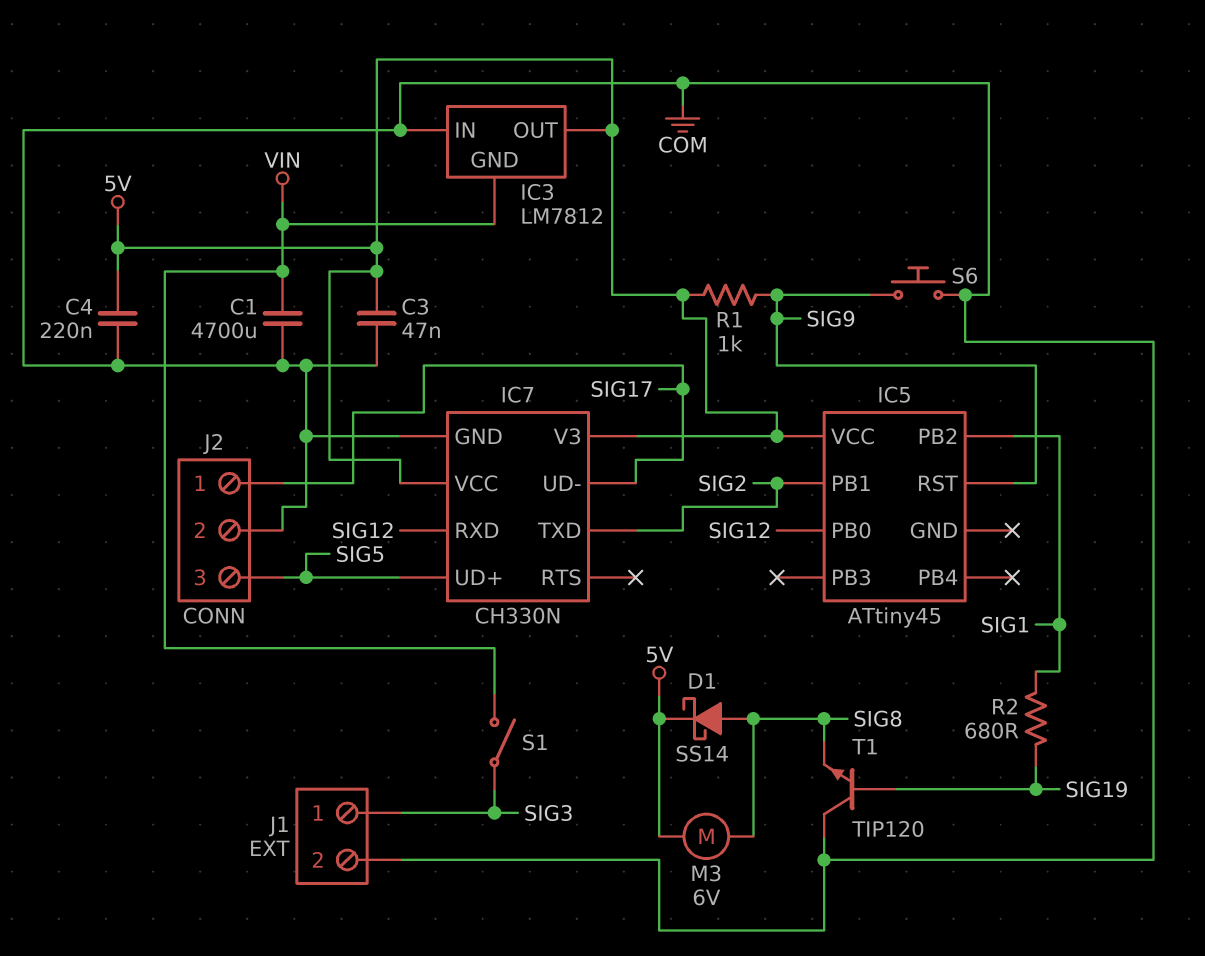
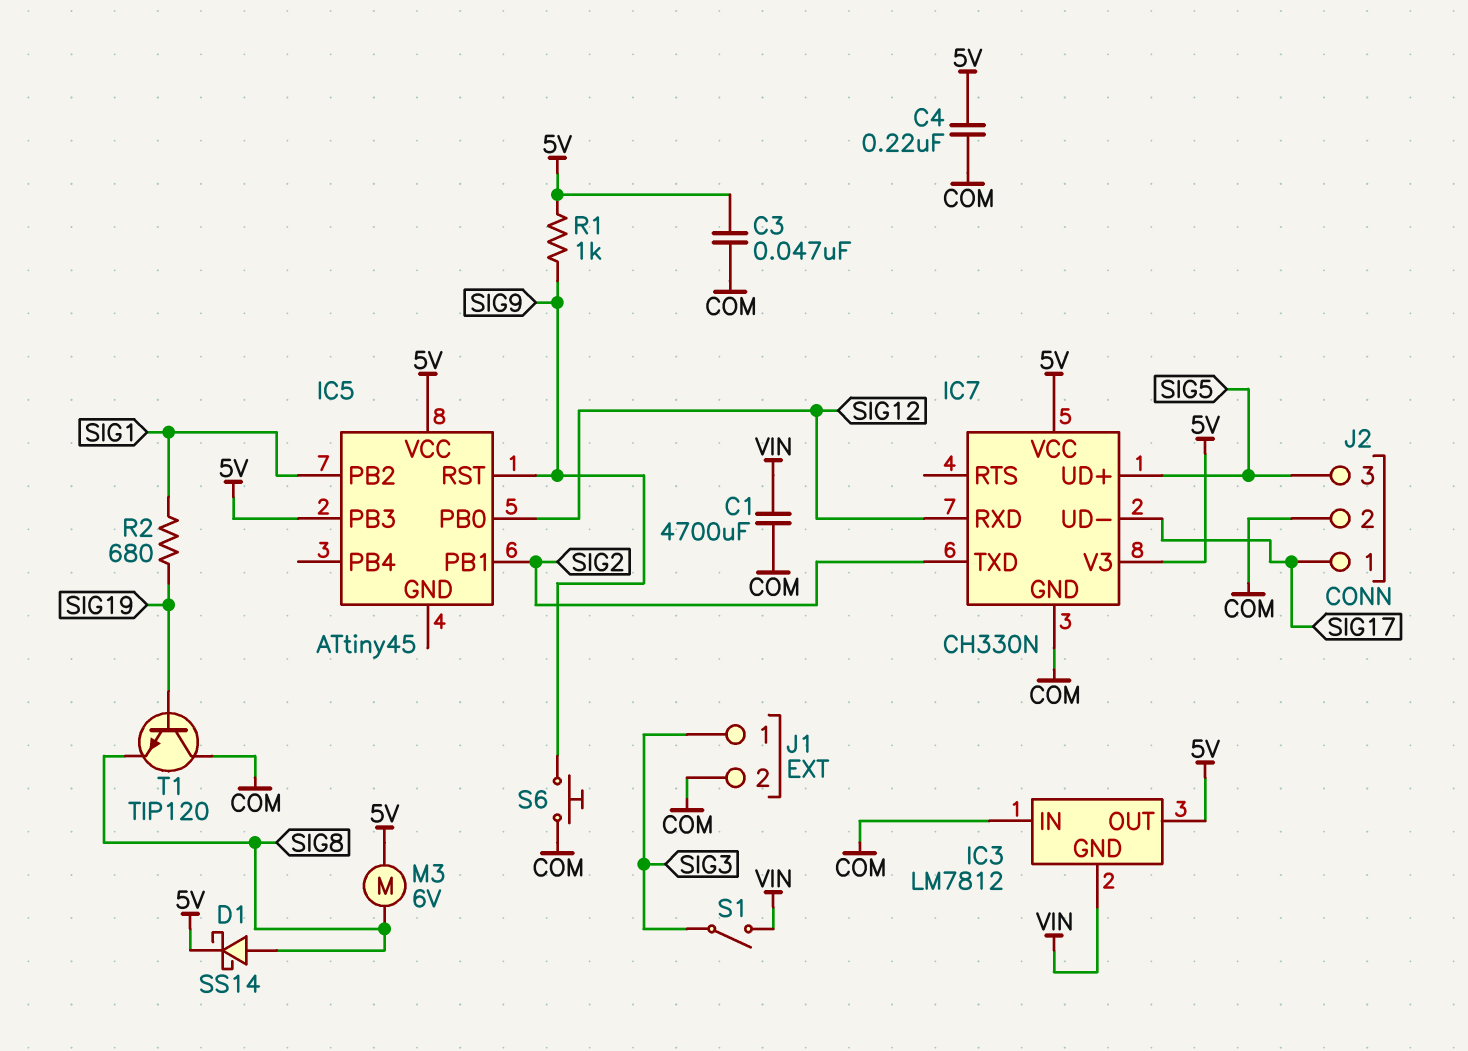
IC5 pin PB3: none -> 5V

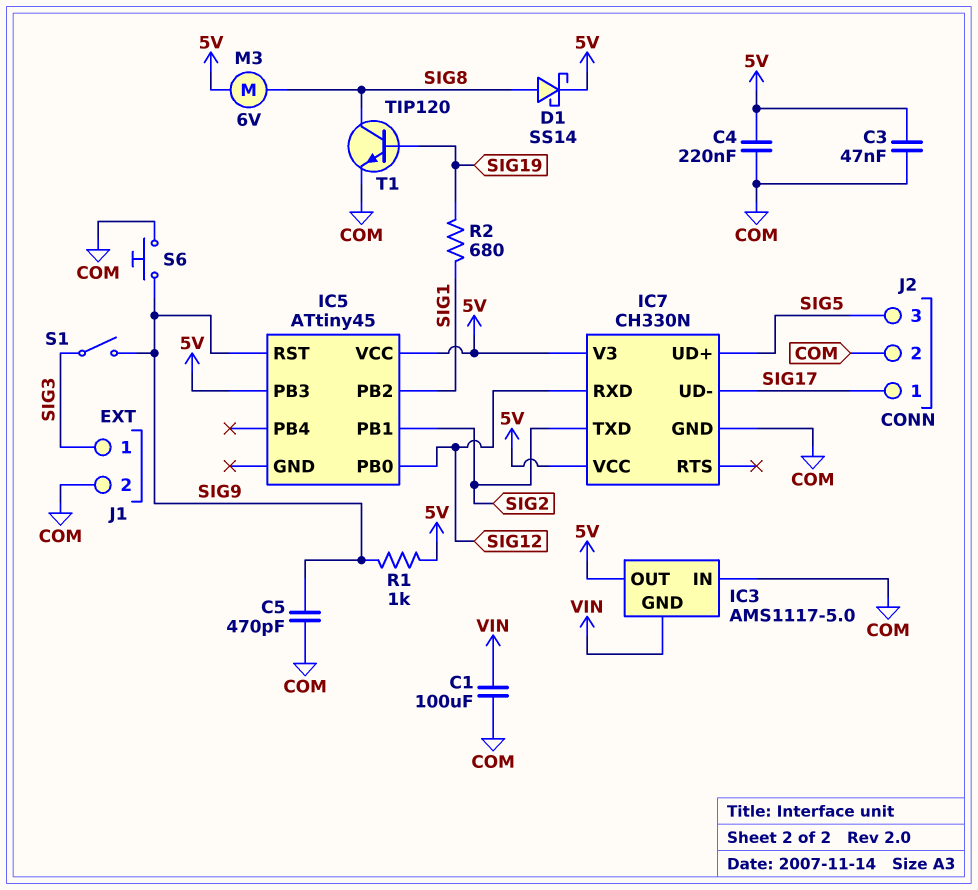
C1: 4700uF (COM, VIN) -> 100uF (COM, VIN)
C5: none -> 470pF (COM, SIG9)
IC3: LM7812 -> AMS1117-5.0
S1: switch (SIG3, VIN) -> switch (SIG3, SIG9)
T1: NPN TIP120 (B SIG19, C COM, E SIG8) -> NPN TIP120 (B SIG19, C SIG8, E COM)

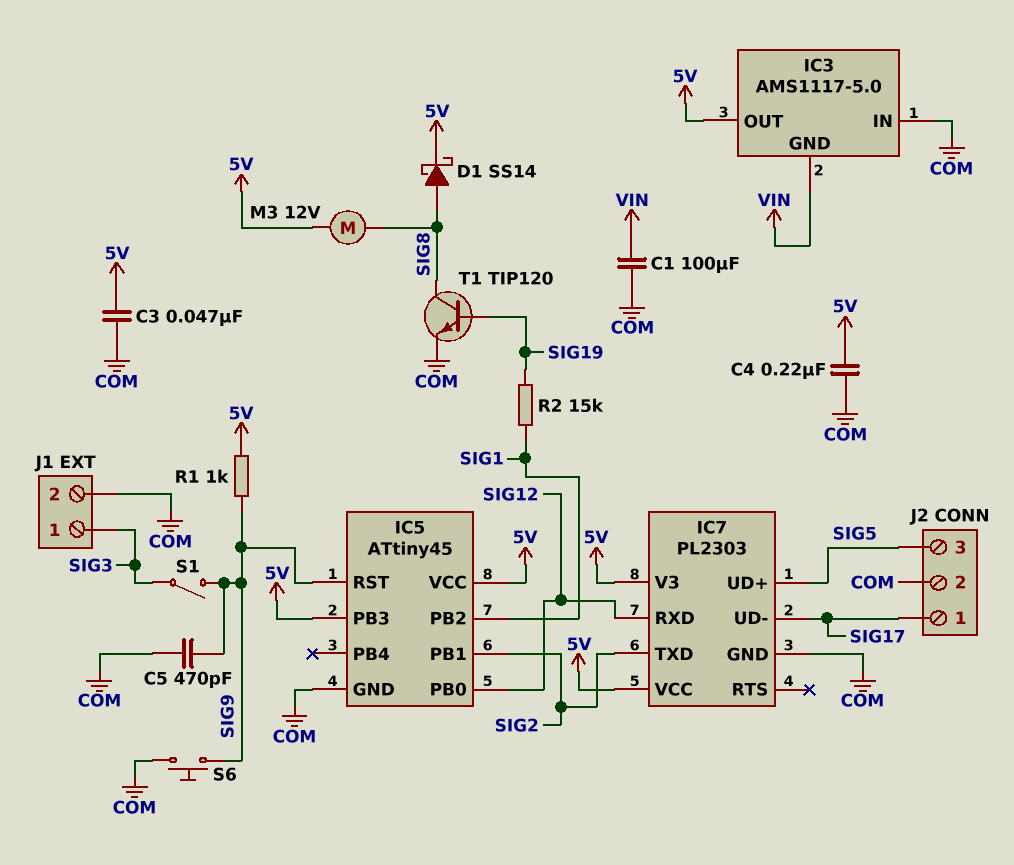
IC5 pin GND: none -> COM
IC7: CH330N -> PL2303
M3: motor 6V (5V, SIG8) -> motor 12V (5V, SIG8)
R2: 680 (SIG1, SIG19) -> 15k (SIG1, SIG19)

